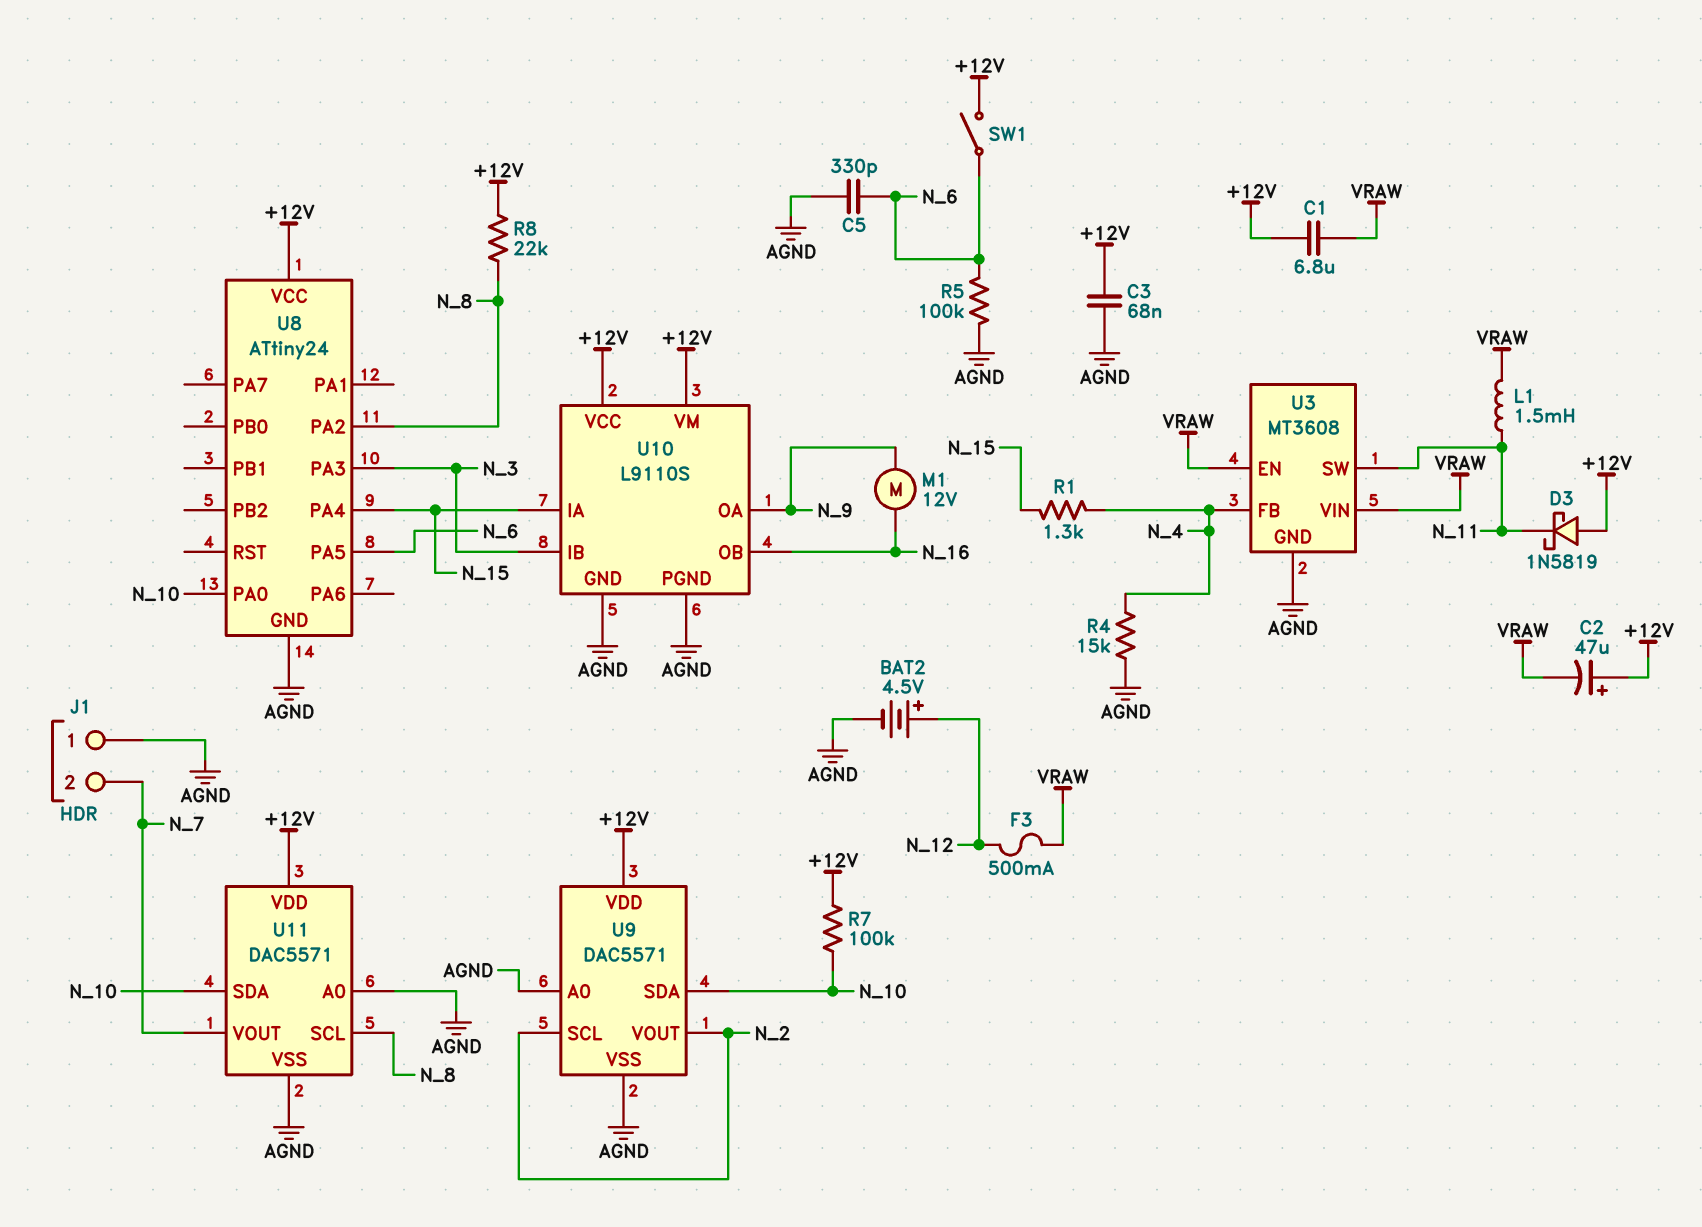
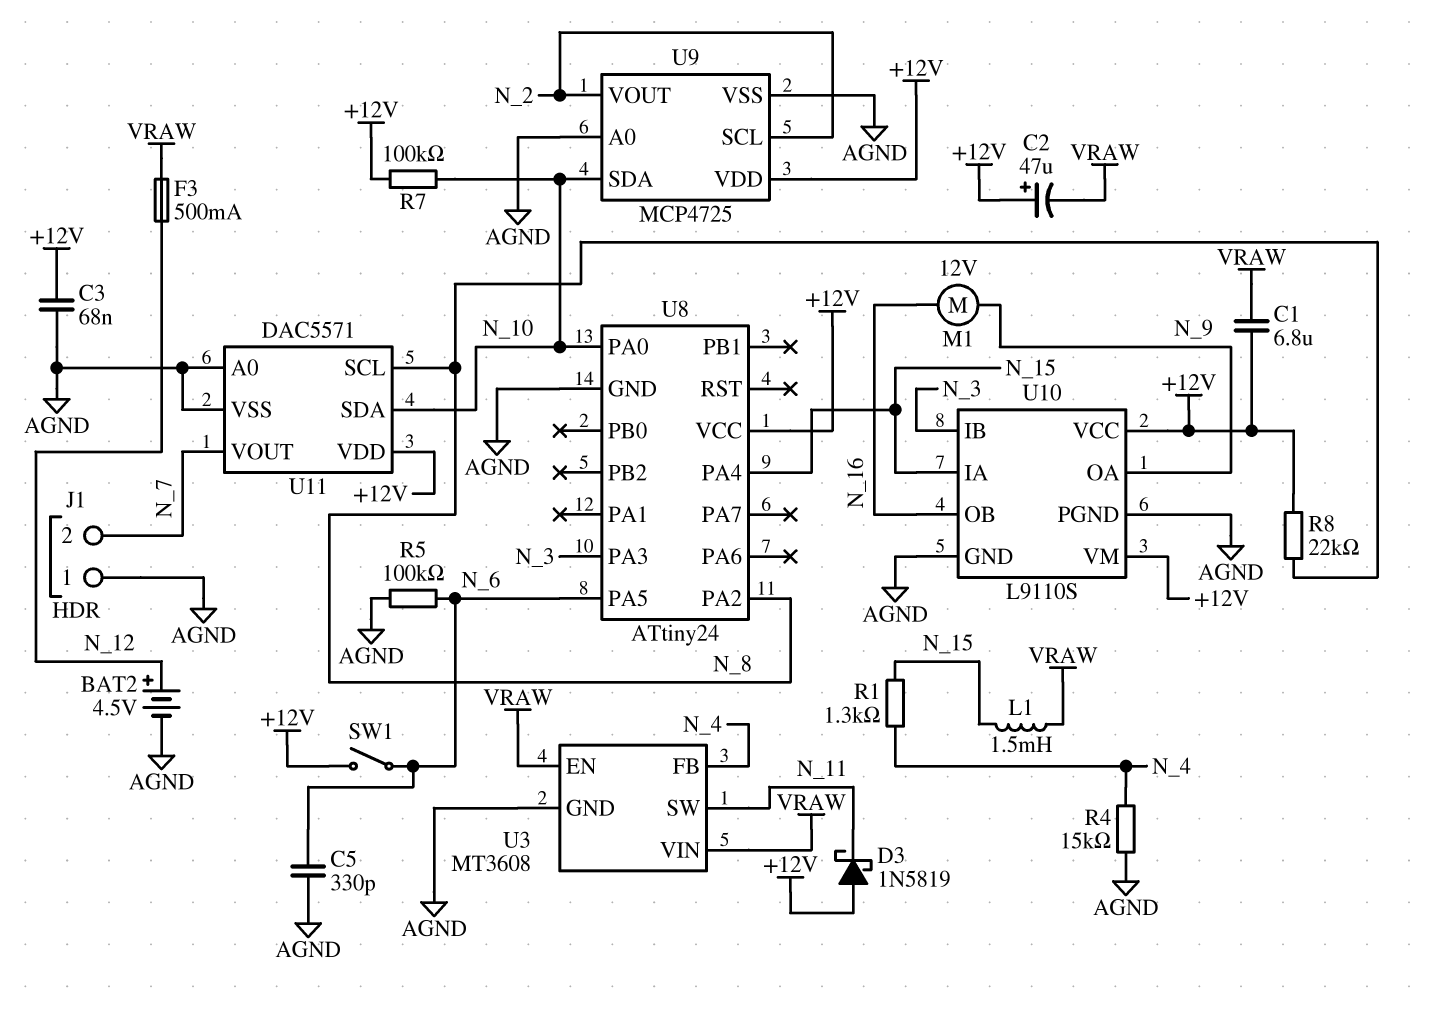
L1: 1.5mH (N_11, VRAW) -> 1.5mH (N_15, VRAW)
U9: DAC5571 -> MCP4725

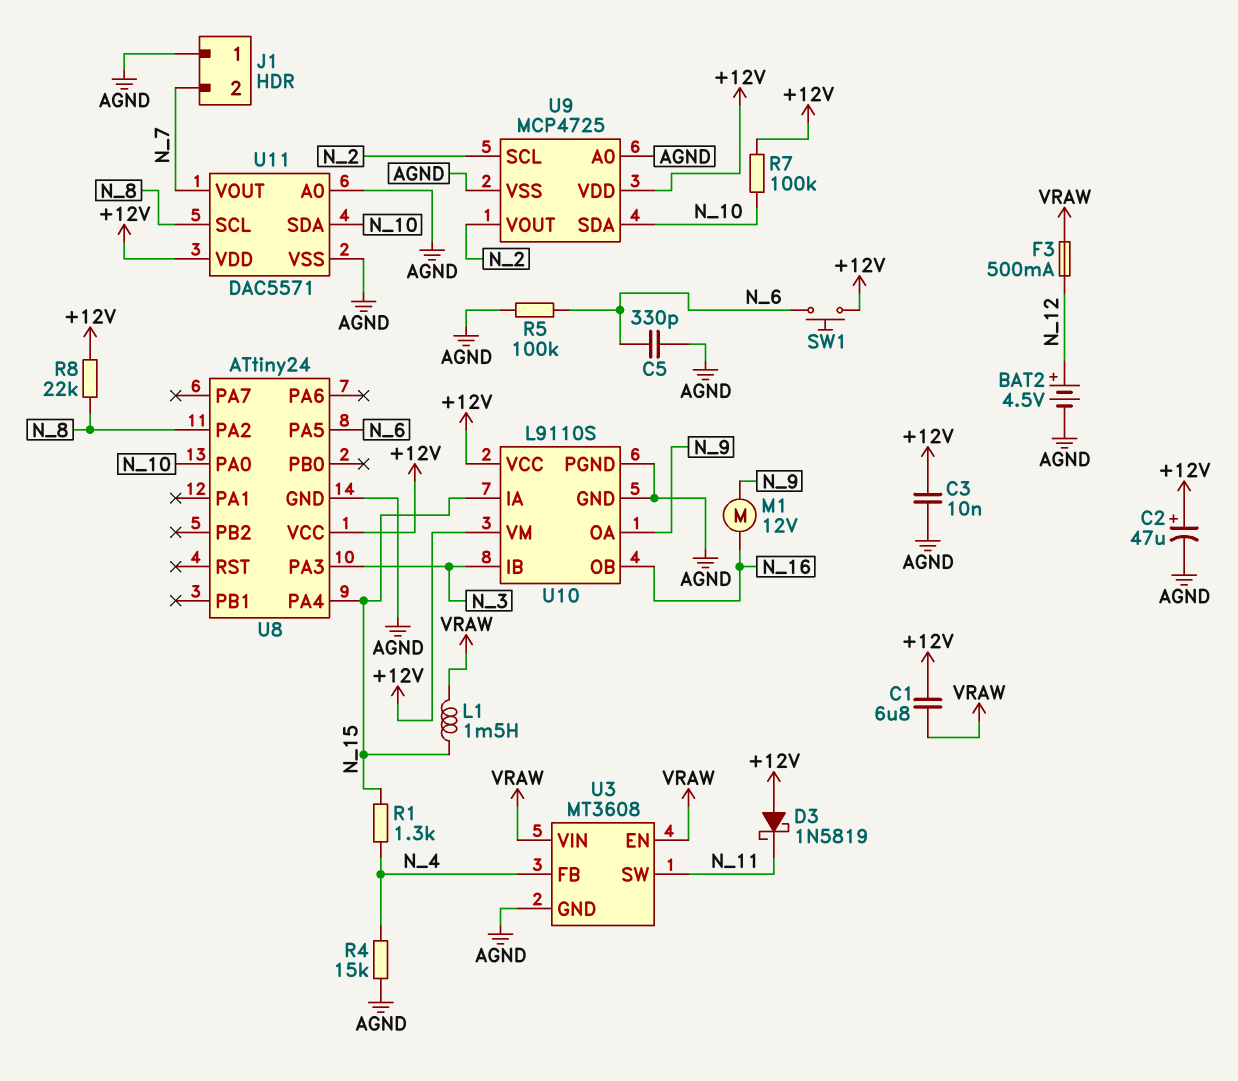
C2: 47uF (plus +12V, minus VRAW) -> 47uF (plus +12V, minus AGND)
C3: 68nF (+12V, AGND) -> 10nF (+12V, AGND)
SW1: switch (+12V, N_6) -> button (+12V, N_6)

